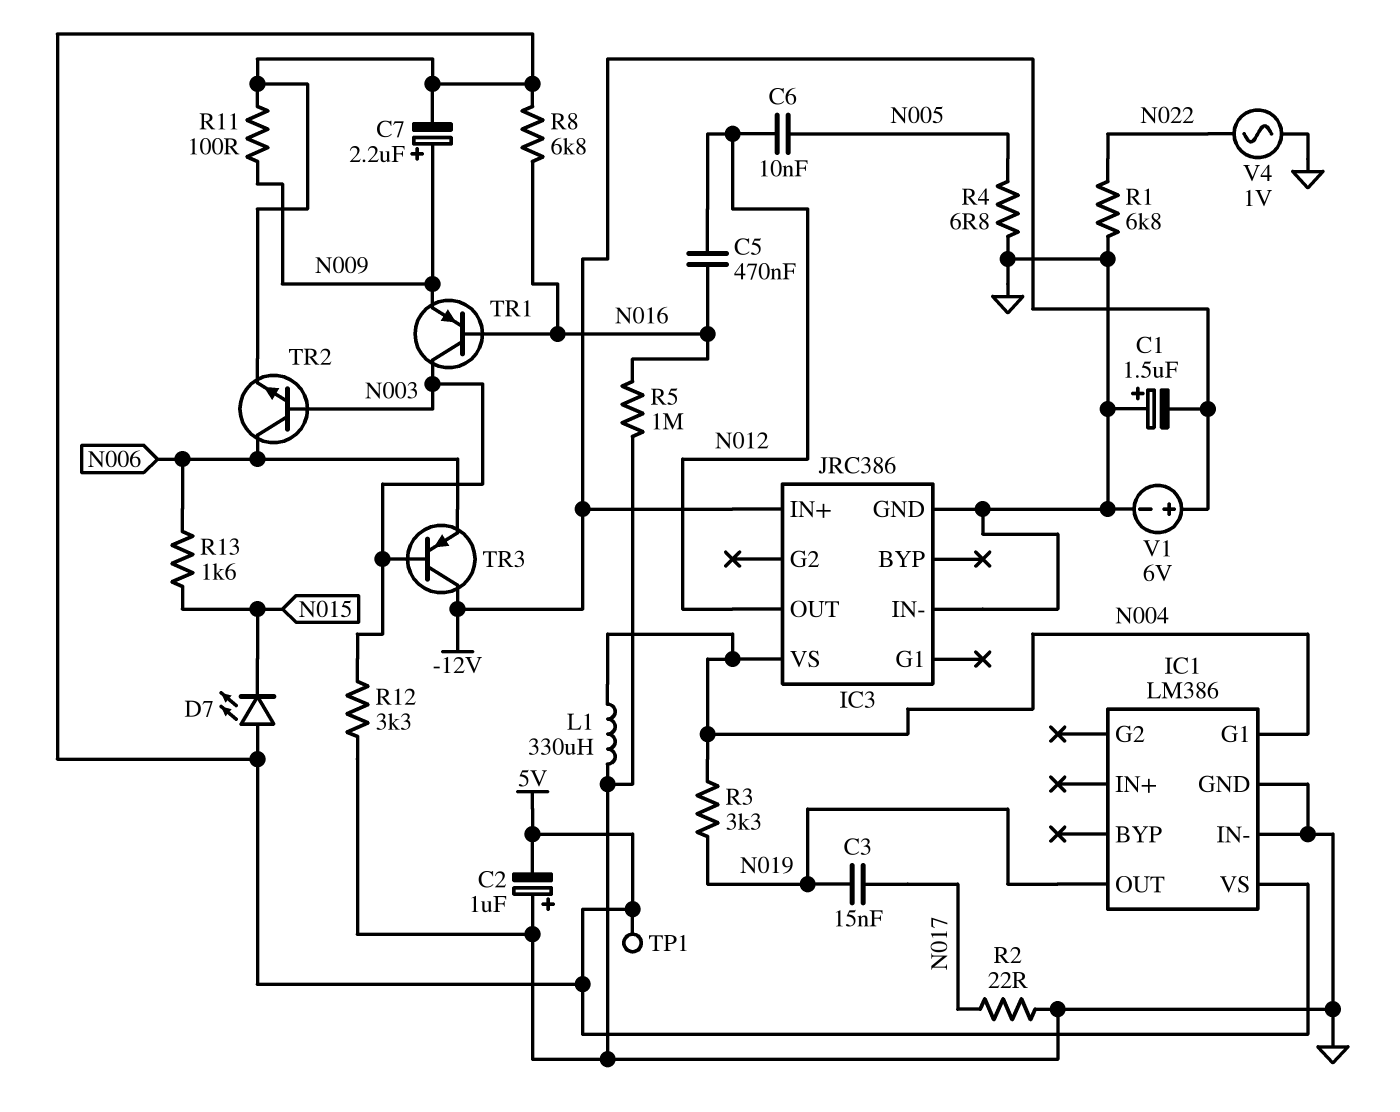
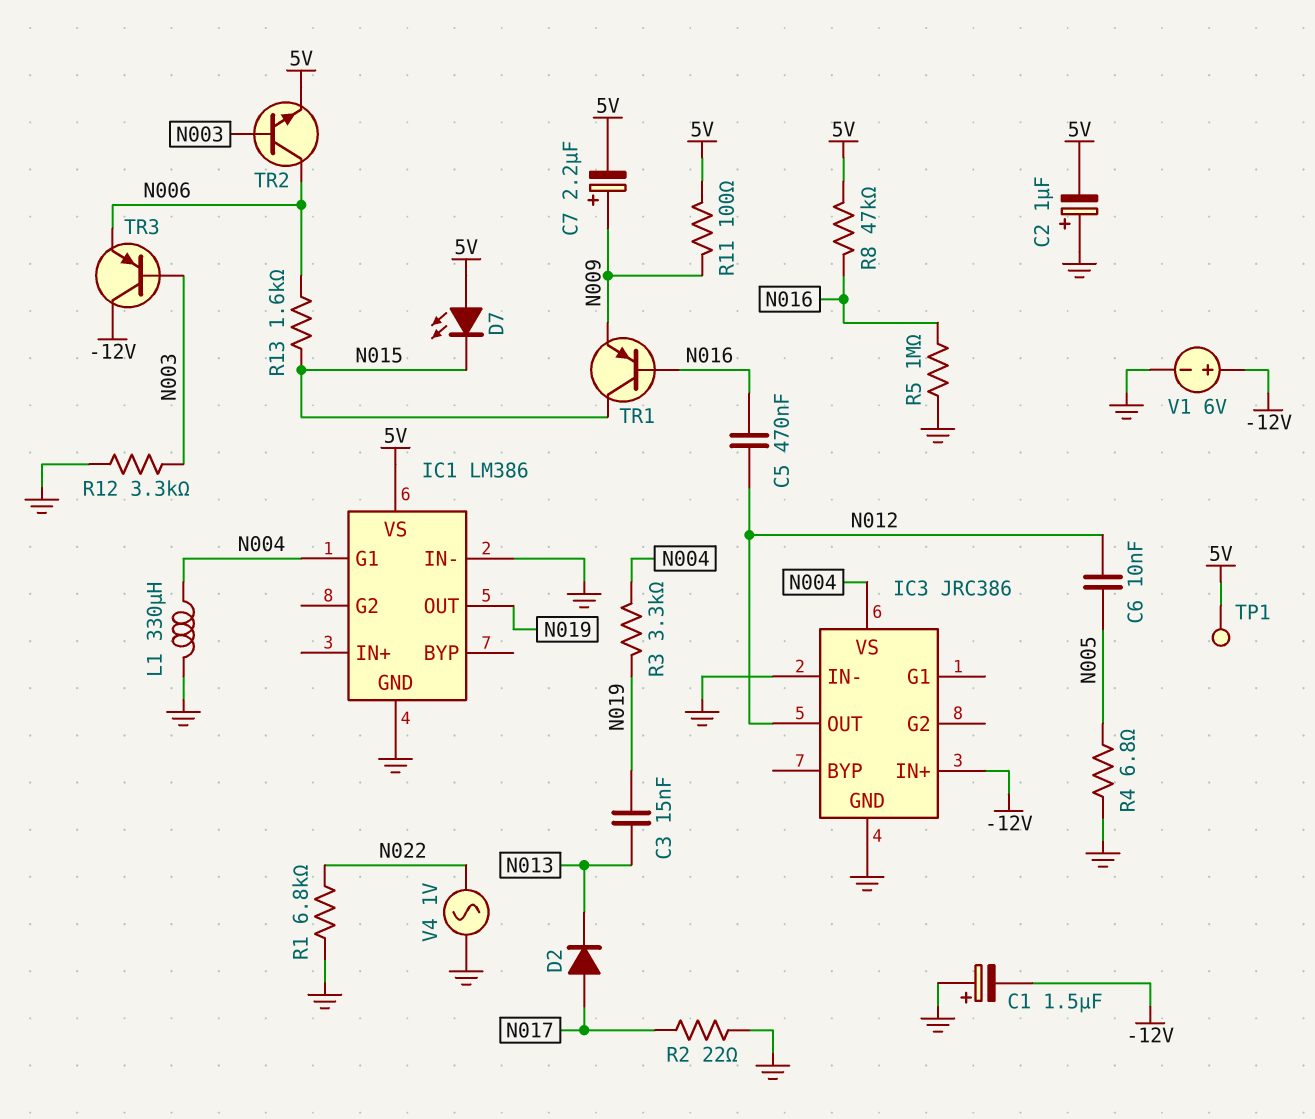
C3: 15nF (N017, N019) -> 15nF (N013, N019)
D2: none -> diode (A N017, K N013)
R8: 6.8k (5V, N016) -> 47k (5V, N016)
TR1: PNP (B N016, C N003, E N009) -> PNP (B N016, C N015, E N009)

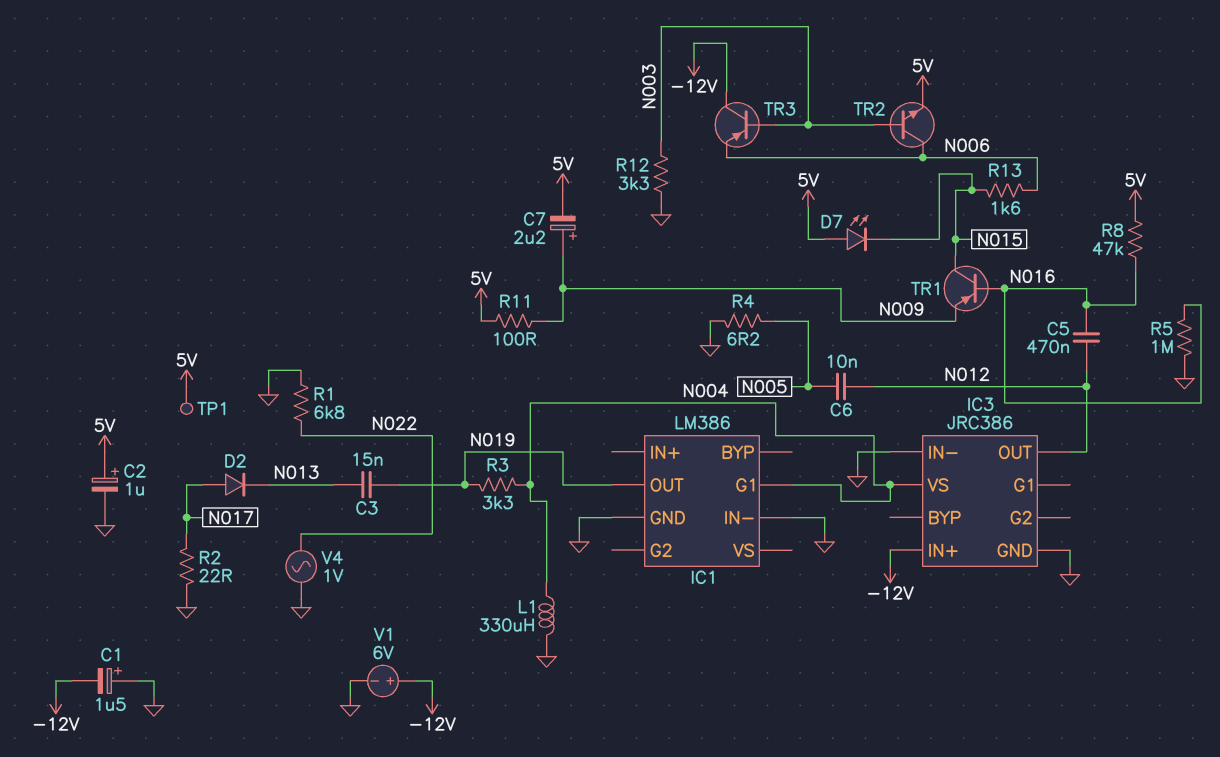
C2: 1uF (plus GND, minus 5V) -> 1uF (plus 5V, minus GND)
IC1 pin VS: 5V -> none
R4: 6.8 (GND, N005) -> 6.2 (GND, N005)

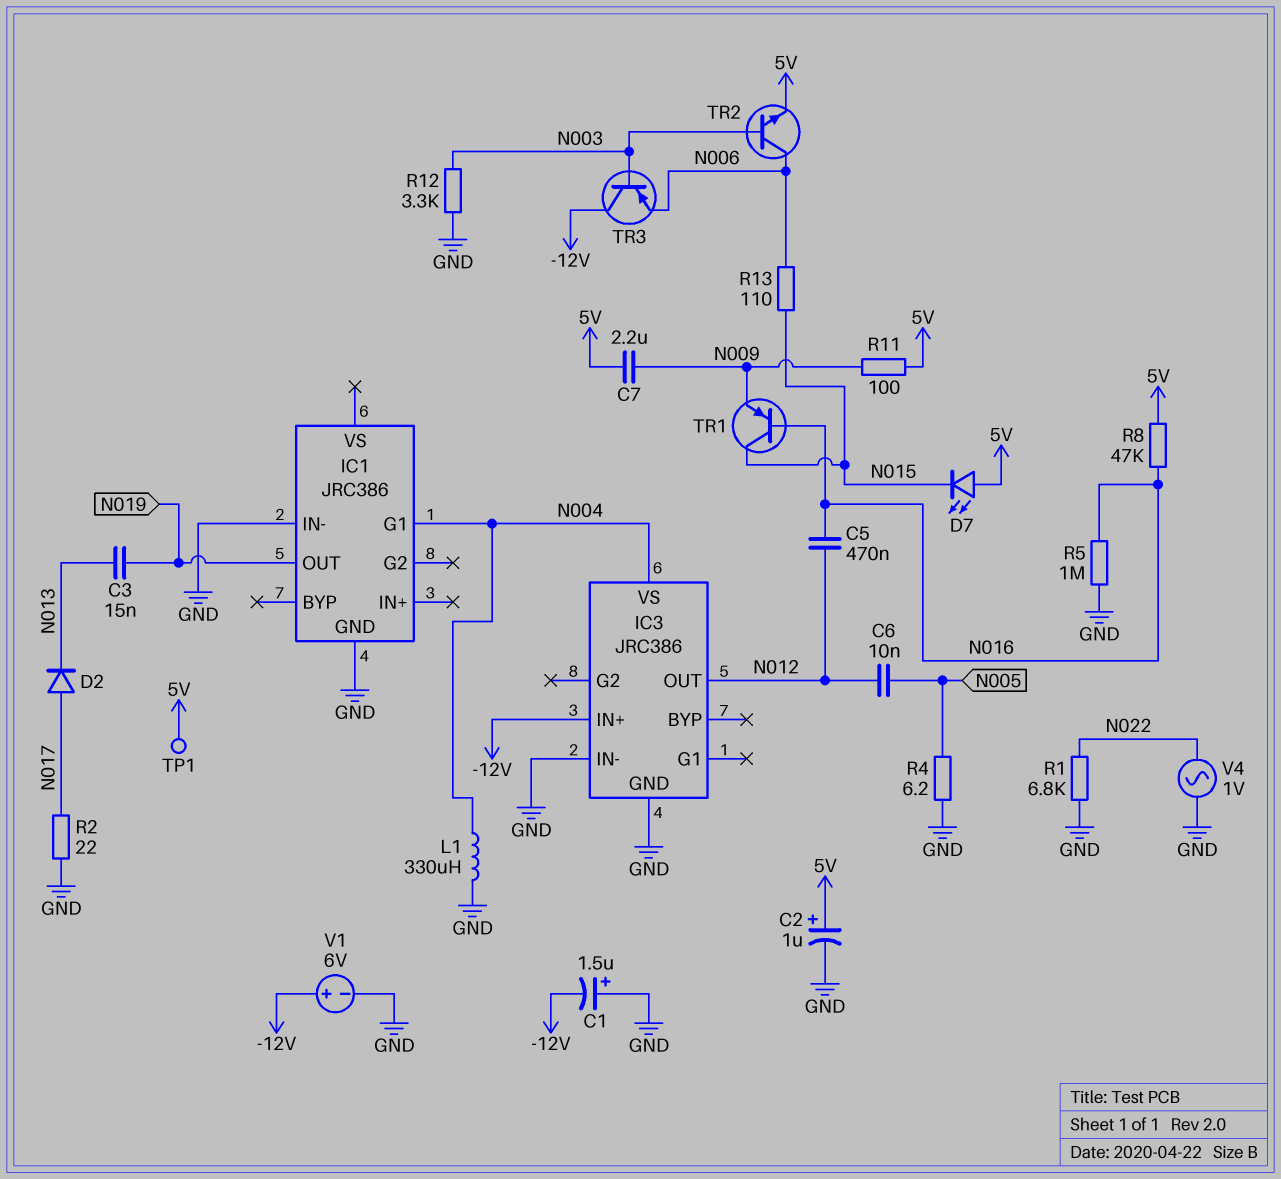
C7: 2.2uF (plus N009, minus 5V) -> 2.2uF (5V, N009)
IC1: LM386 -> JRC386
R3: 3.3k (N004, N019) -> none
R13: 1.6k (N006, N015) -> 110 (N006, N015)

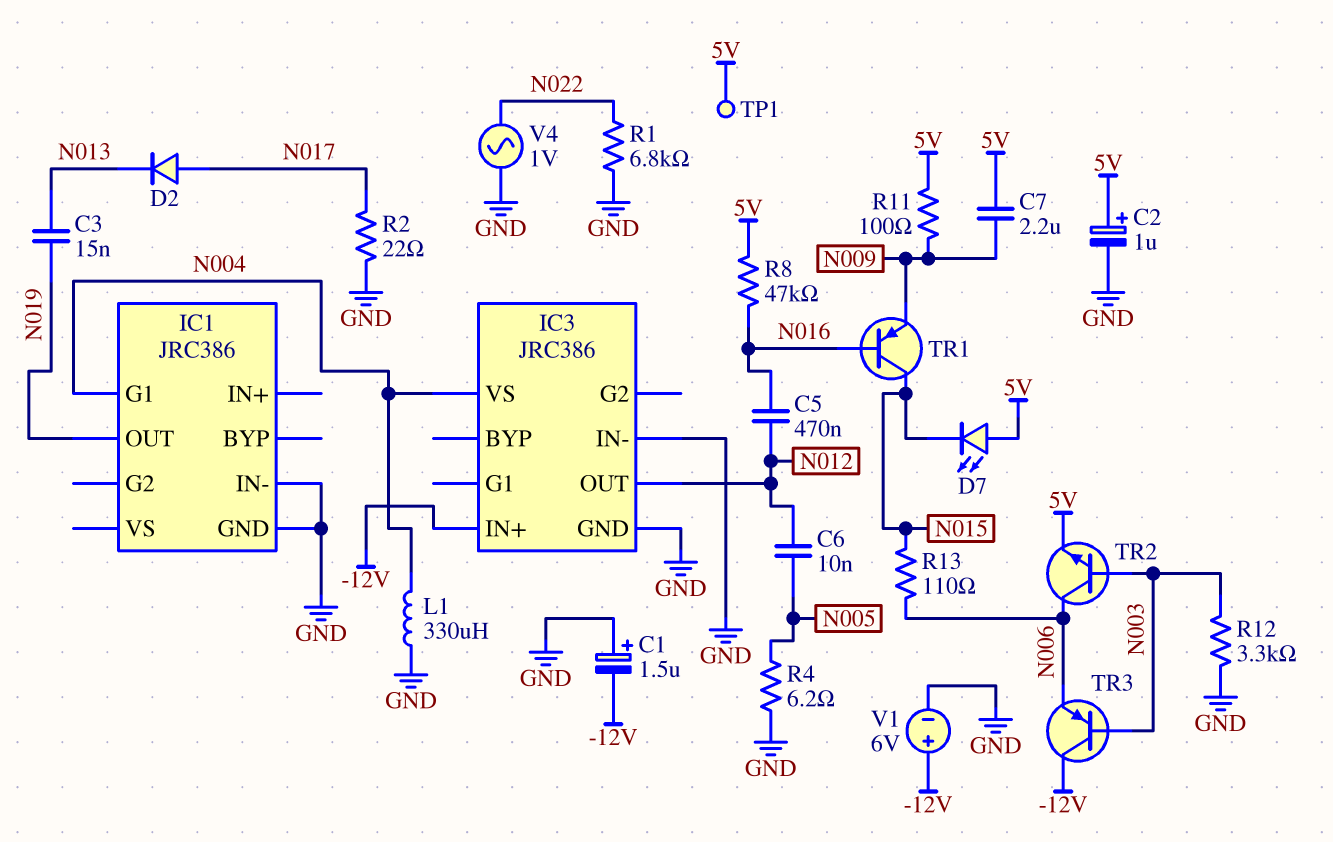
R5: 1M (GND, N016) -> none

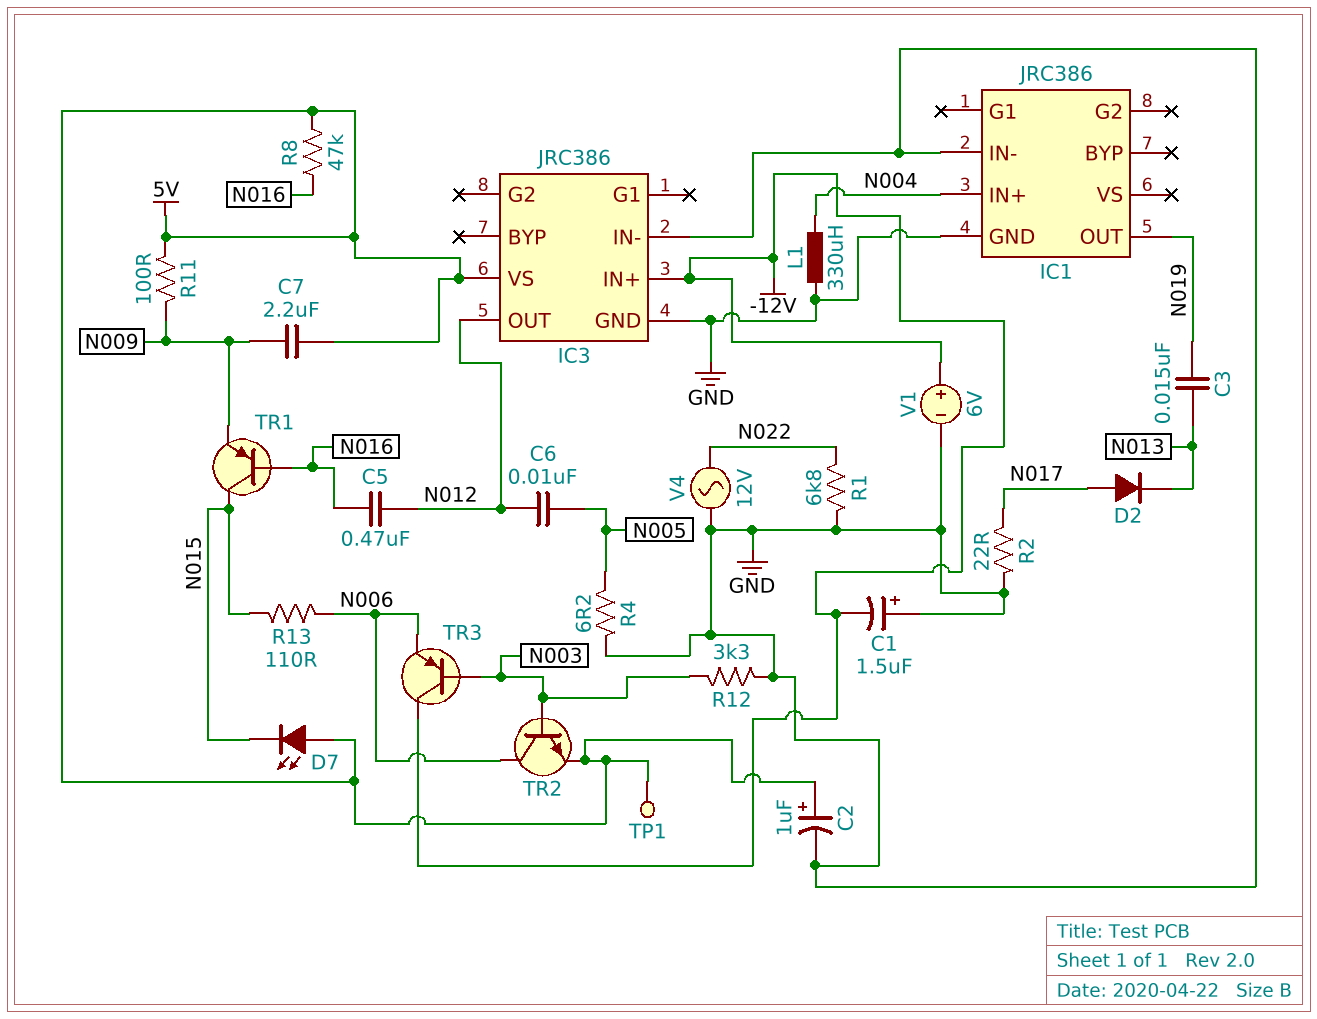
IC1 pin G1: N004 -> none
IC1 pin IN+: none -> N004
IC3 pin VS: N004 -> 5V
V4: AC 1V (GND, N022) -> AC 12V (GND, N022)

